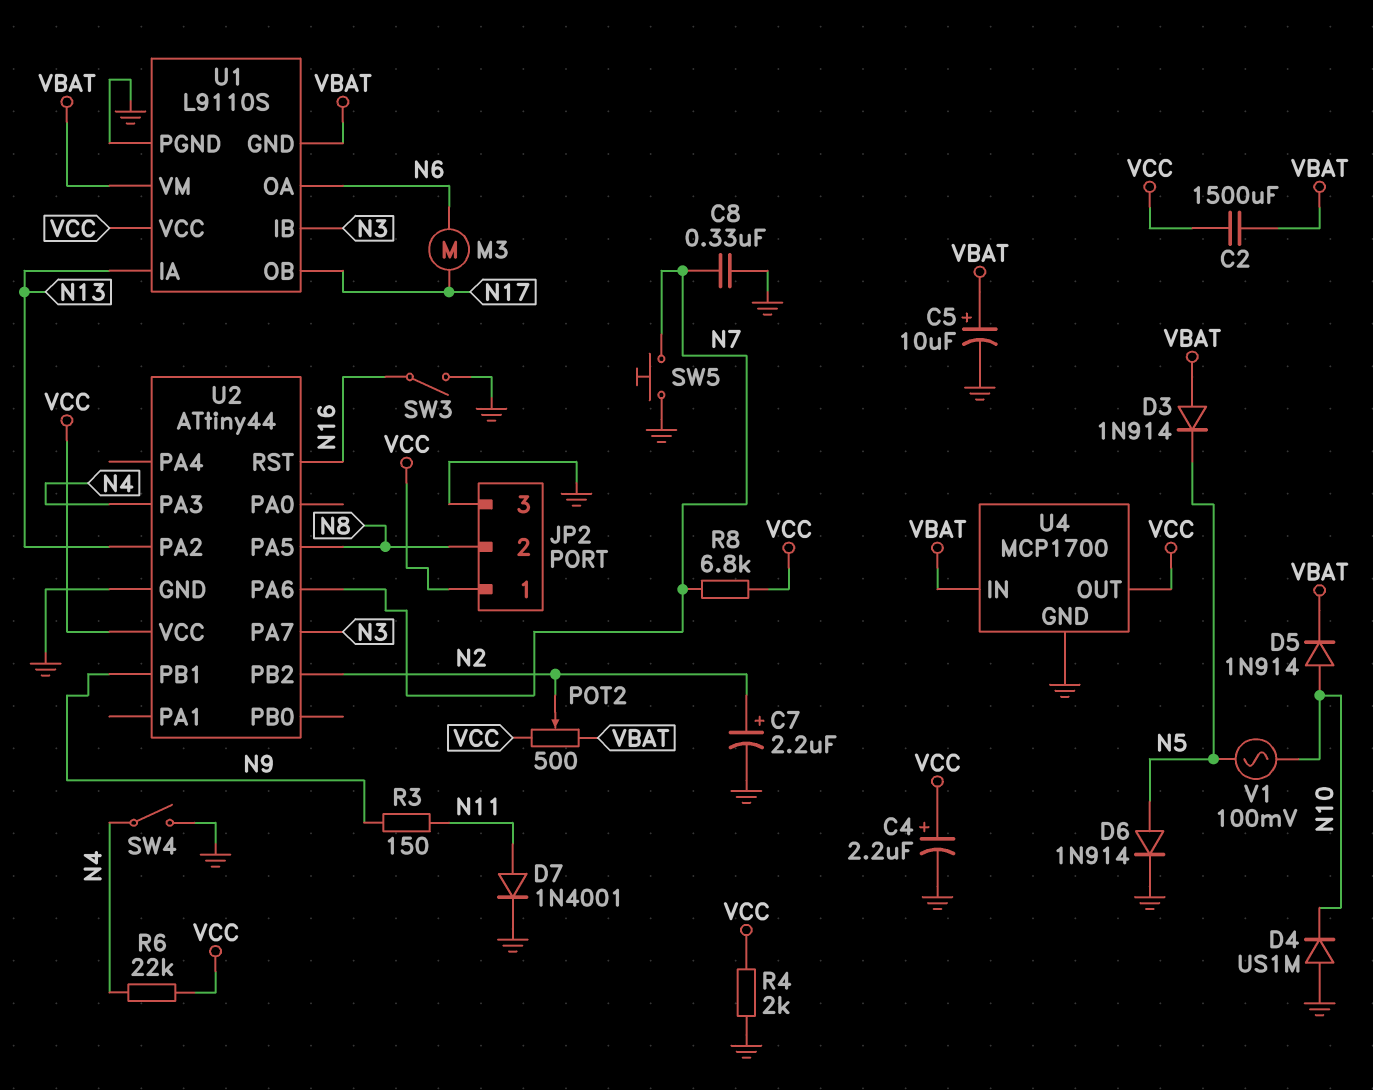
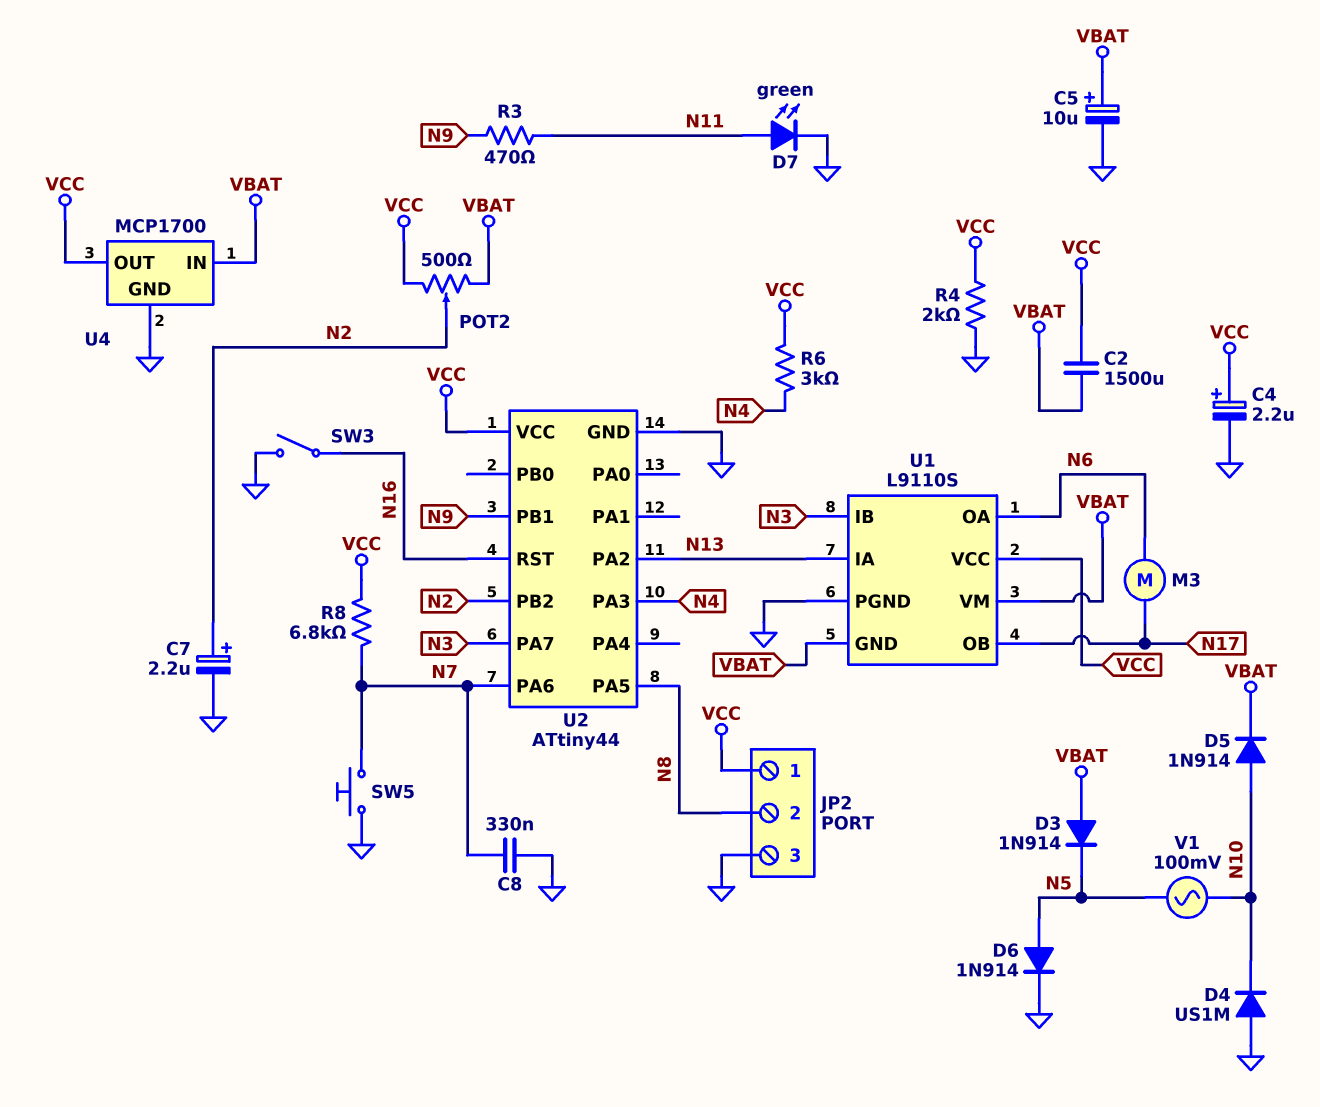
D7: diode 1N4001 (A N11, K GND) -> LED green (A N11, K GND)
R3: 150 (N9, N11) -> 470 (N9, N11)
R6: 22k (N4, VCC) -> 3k (N4, VCC)
SW4: switch (GND, N4) -> none

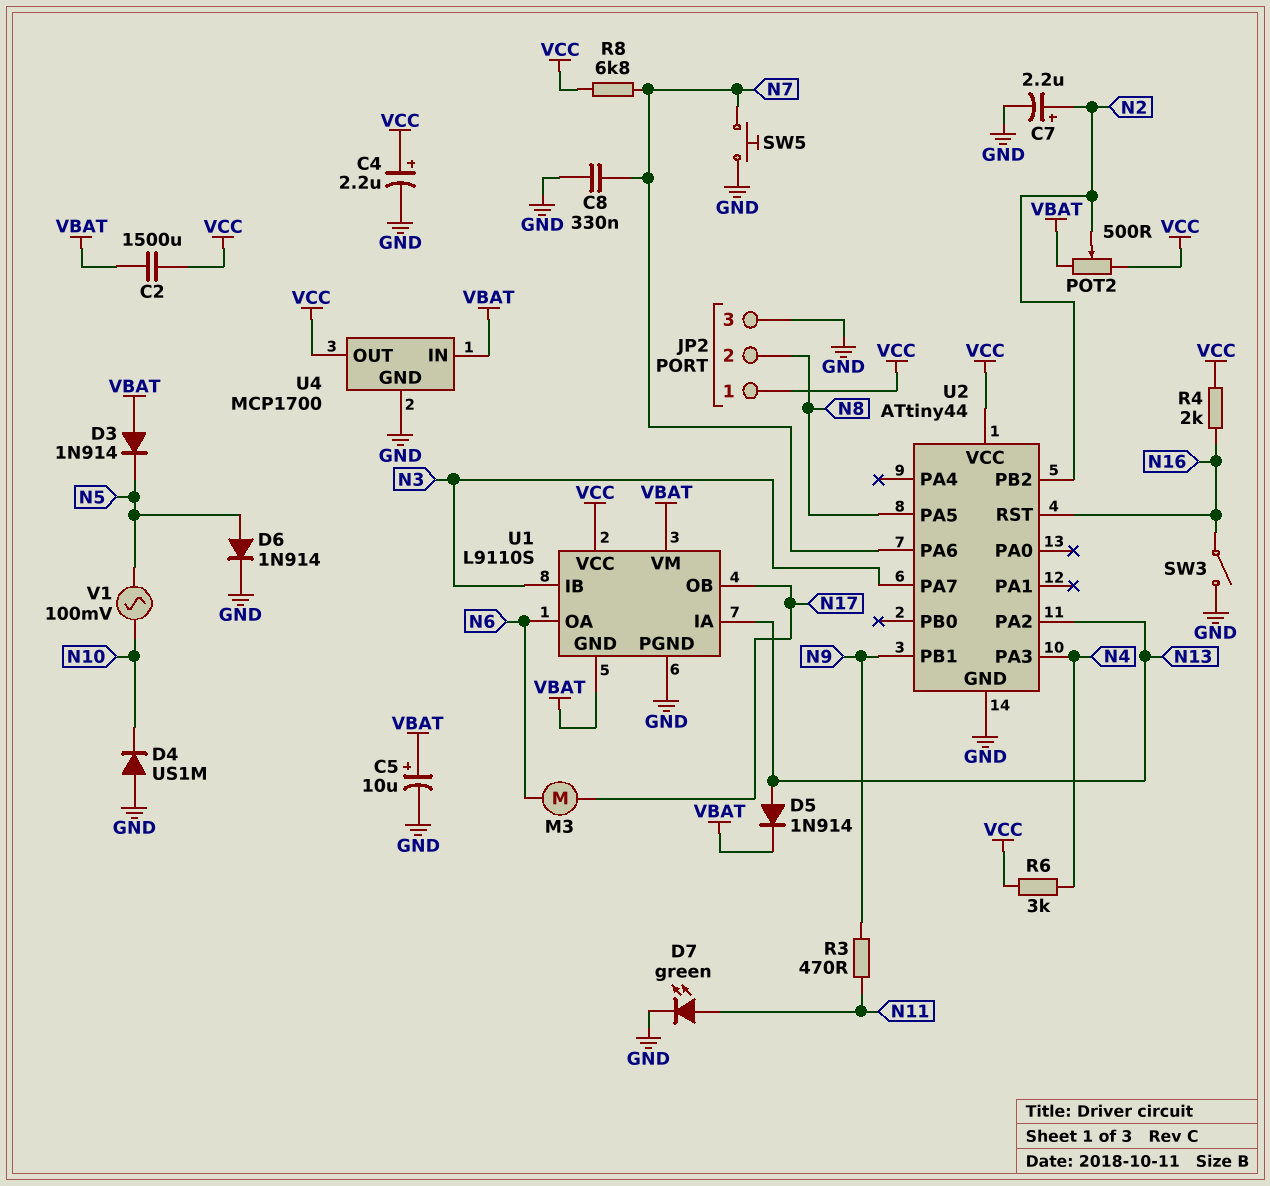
D5: diode 1N914 (A N10, K VBAT) -> diode 1N914 (A N13, K VBAT)
R4: 2k (GND, VCC) -> 2k (N16, VCC)

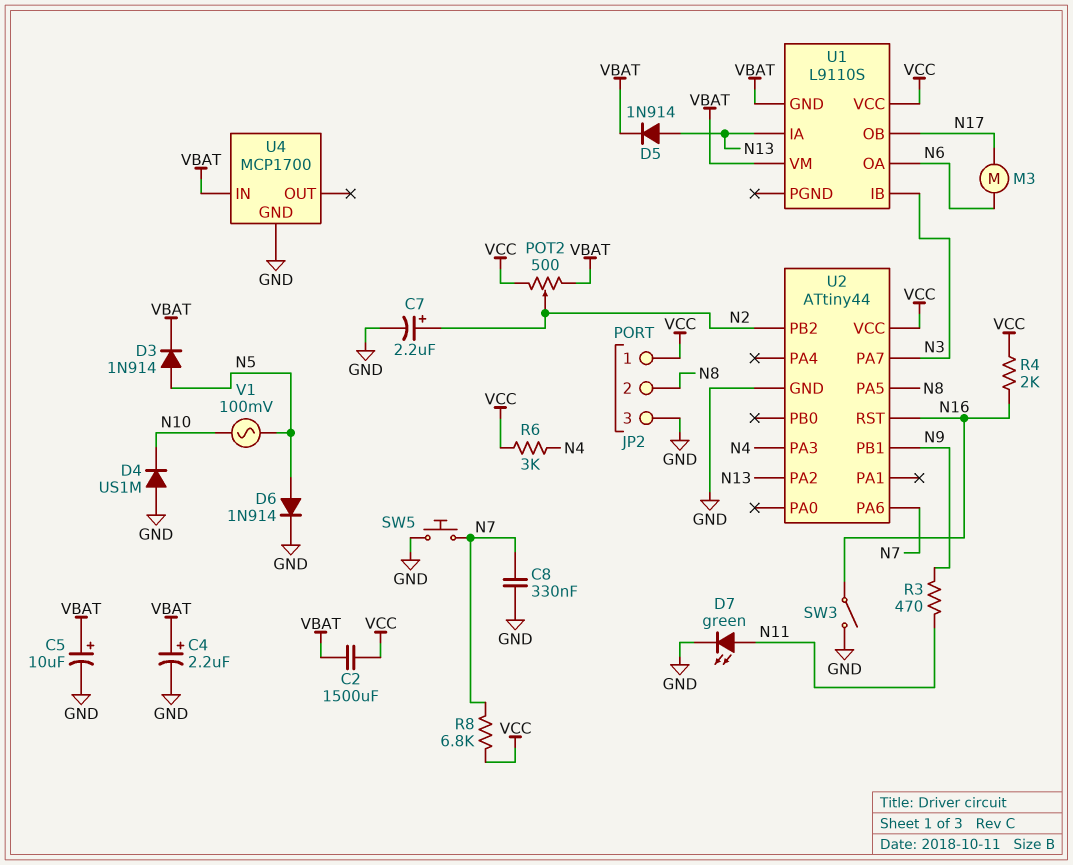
C4: 2.2uF (plus VCC, minus GND) -> 2.2uF (plus VBAT, minus GND)
D3: diode 1N914 (A VBAT, K N5) -> diode 1N914 (A N5, K VBAT)
U1 pin PGND: GND -> none
U4 pin OUT: VCC -> none

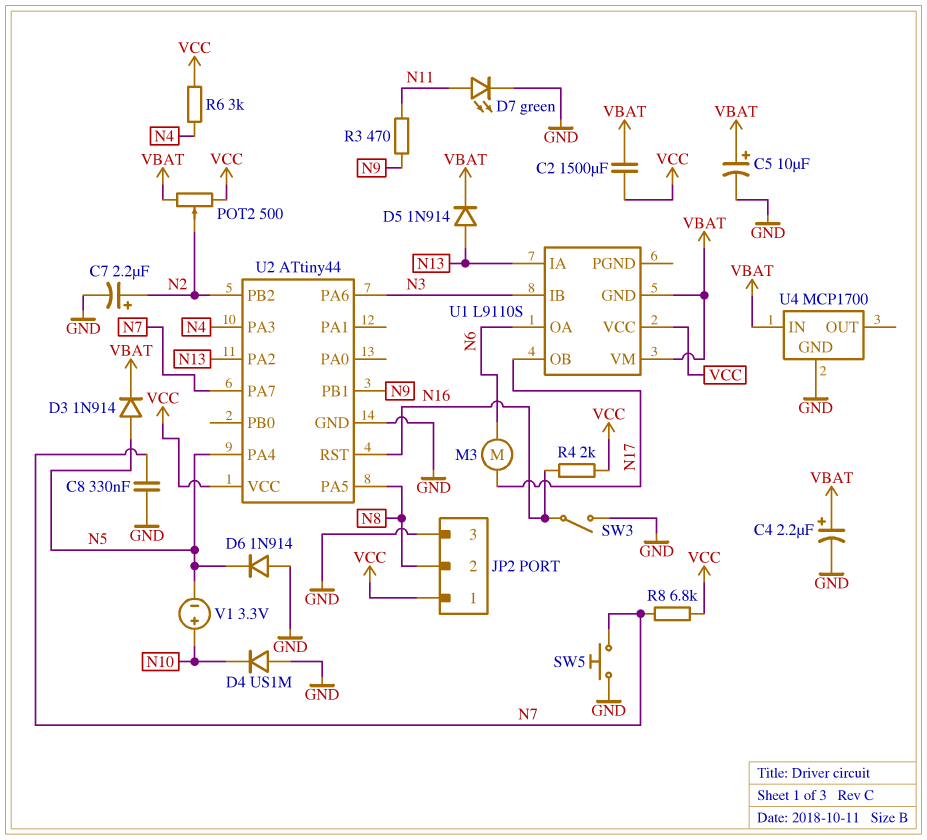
D6: diode 1N914 (A N5, K GND) -> diode 1N914 (A GND, K N5)
U2 pin PA4: none -> N5
U2 pin PA6: N7 -> N3
U2 pin PA7: N3 -> N7
V1: AC 100mV (N5, N10) -> 3.3V (plus N10, minus N5)

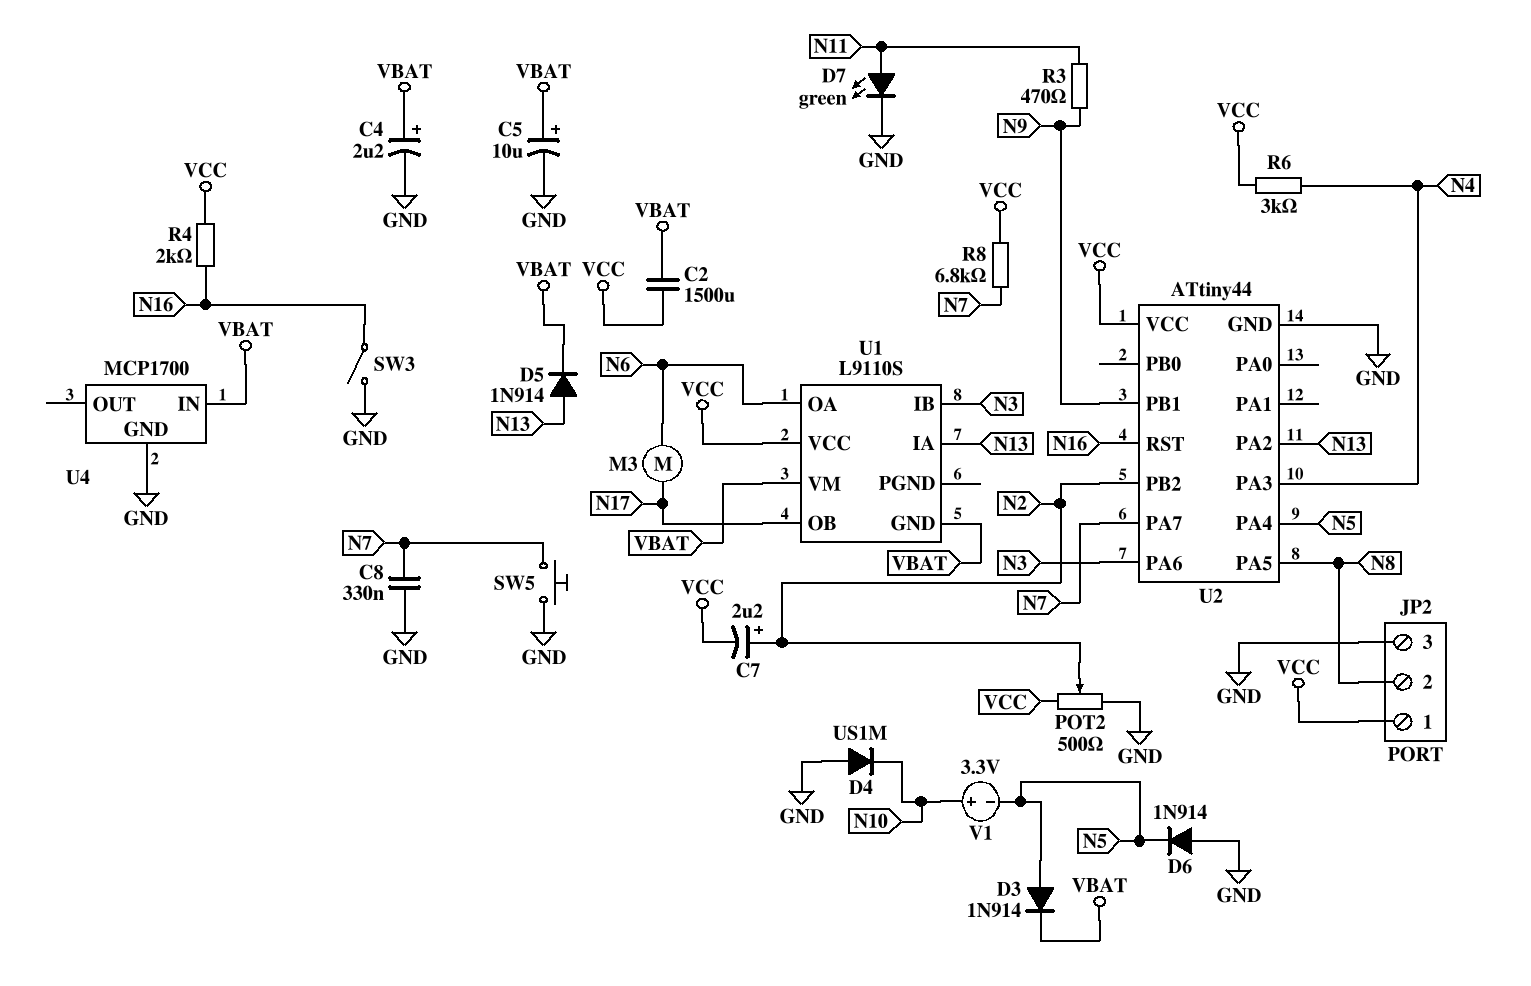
C7: 2.2uF (plus N2, minus GND) -> 2.2uF (plus N2, minus VCC)
POT2: 500 (VBAT, VCC, wiper N2) -> 500 (GND, VCC, wiper N2)

